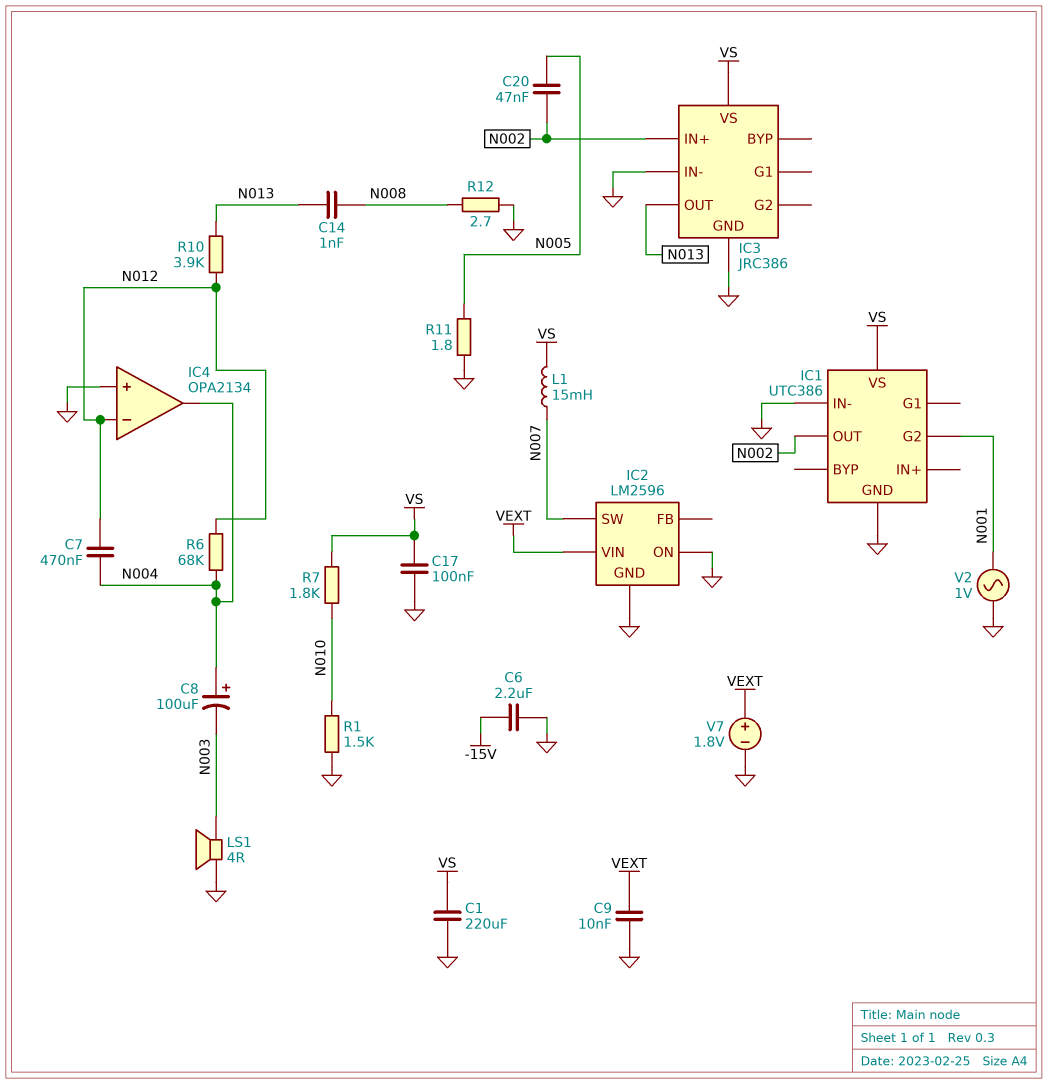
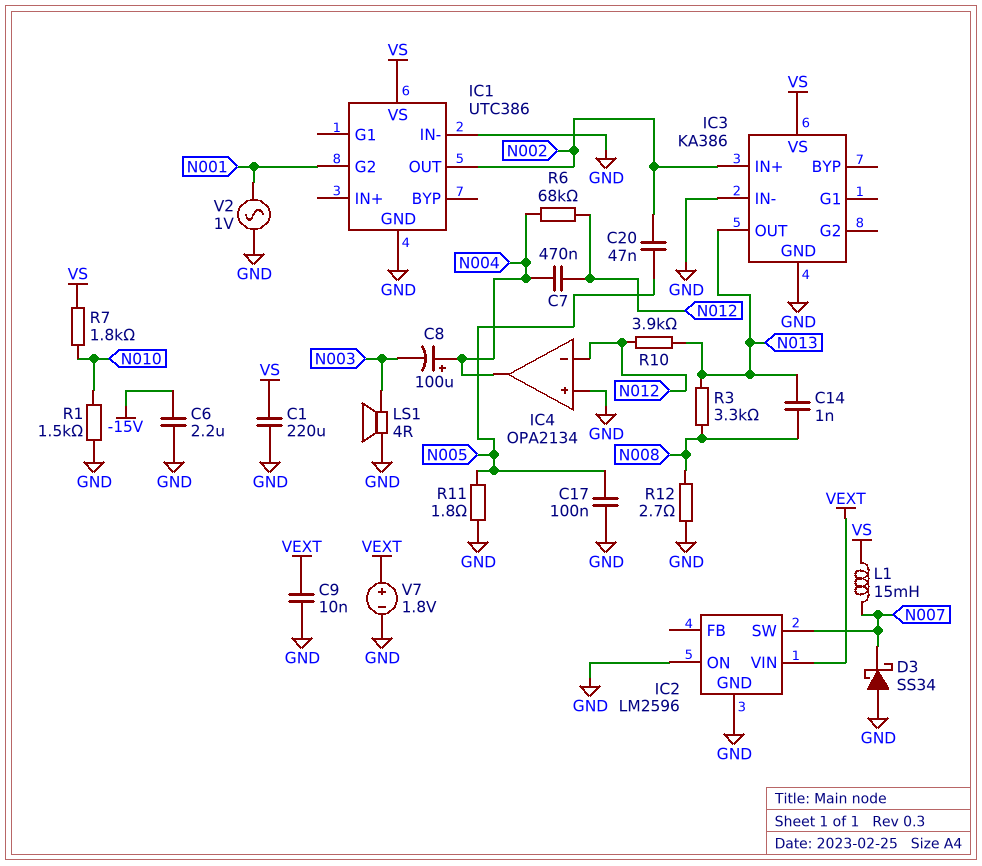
C17: 100nF (GND, VS) -> 100nF (GND, N005)
D3: none -> schottky SS34 (A GND, K N007)
IC3: JRC386 -> KA386
R3: none -> 3.3k (N008, N013)

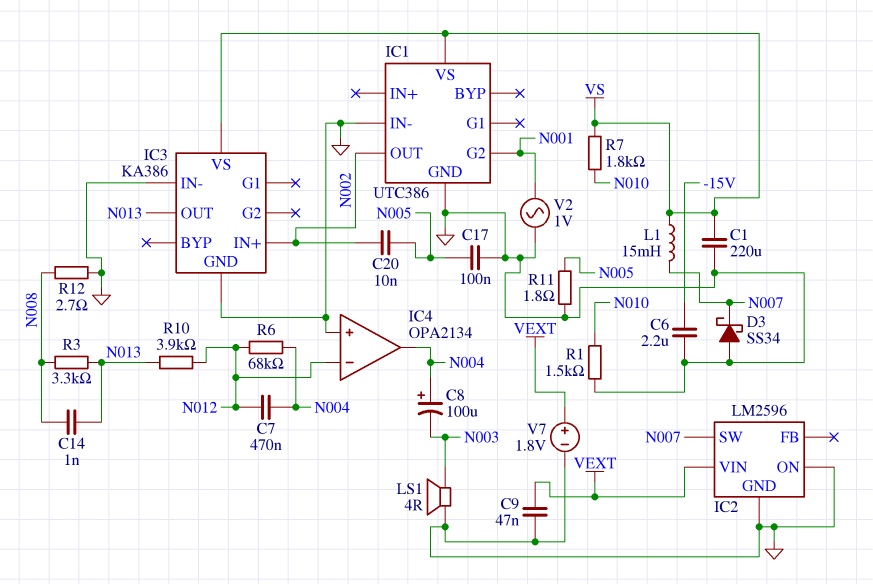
C9: 10nF (GND, VEXT) -> 47nF (GND, VEXT)
C20: 47nF (N002, N005) -> 10nF (N002, N005)

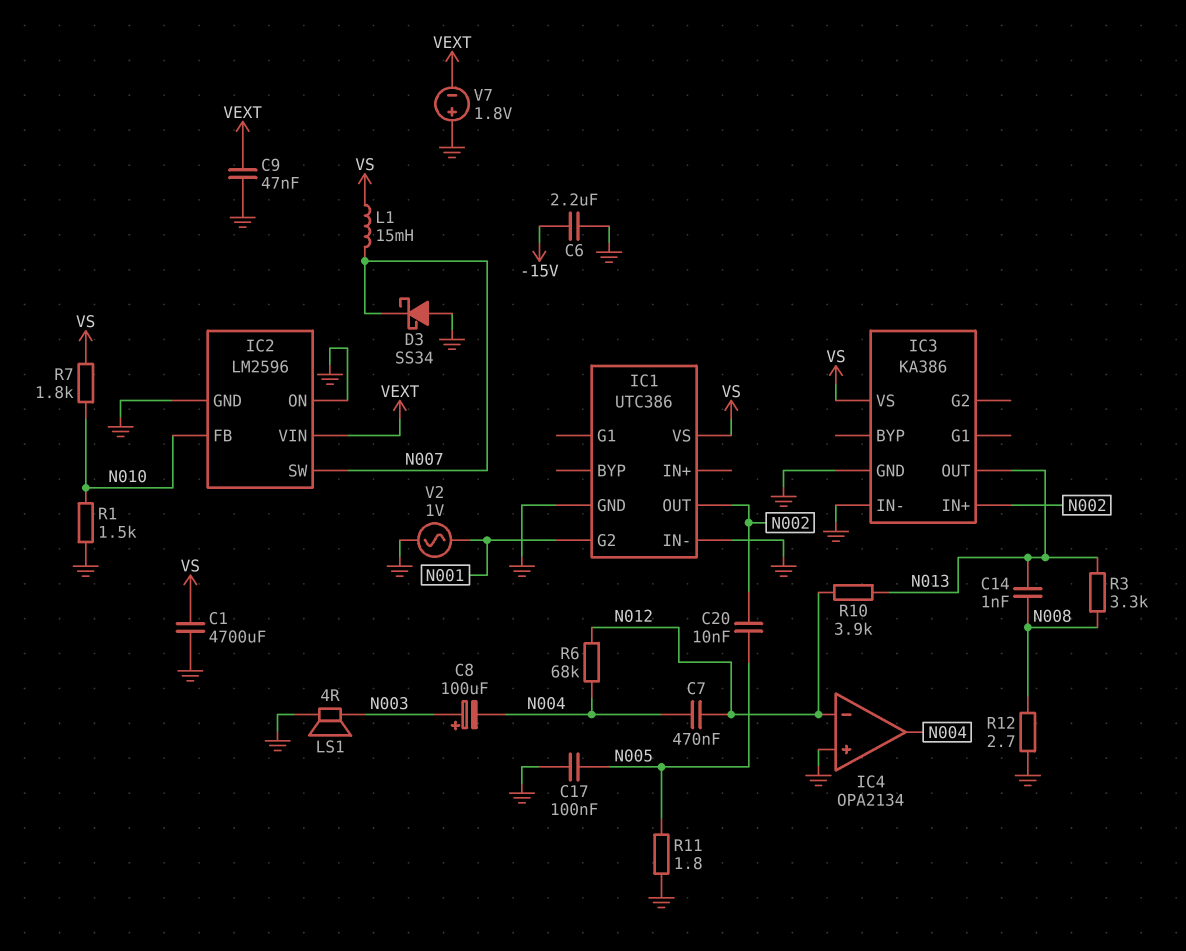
C1: 220uF (GND, VS) -> 4700uF (GND, VS)
C8: 100uF (plus N004, minus N003) -> 100uF (plus N003, minus N004)
IC2 pin FB: none -> N010
V7: 1.8V (plus VEXT, minus GND) -> 1.8V (plus GND, minus VEXT)

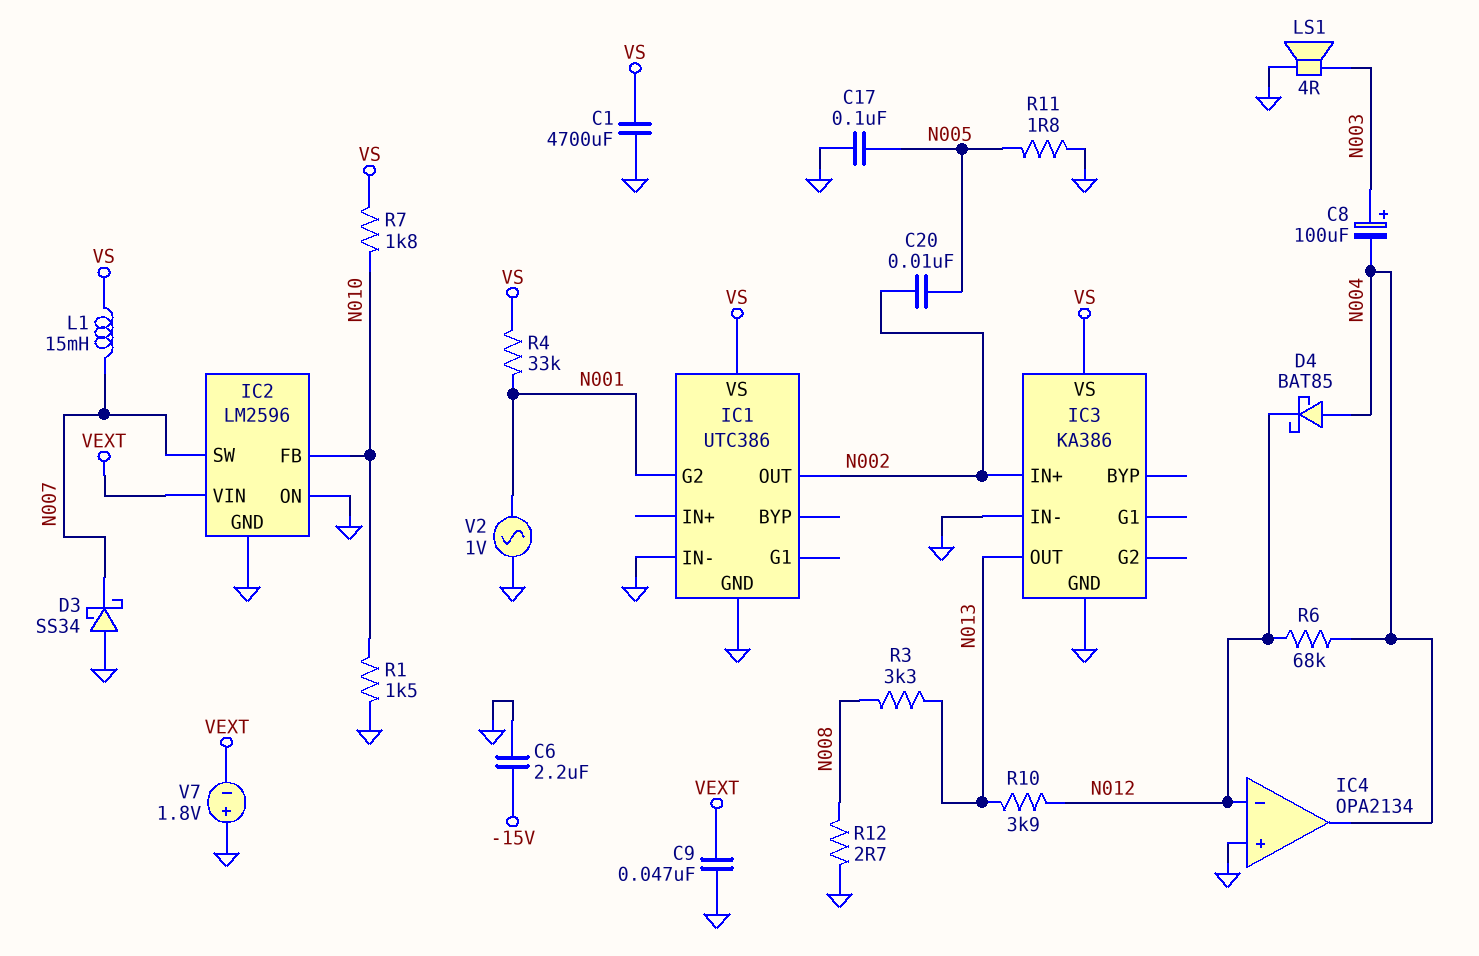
C7: 470nF (N004, N012) -> none
C14: 1nF (N008, N013) -> none
D4: none -> schottky BAT85 (A N004, K N012)
R4: none -> 33k (N001, VS)

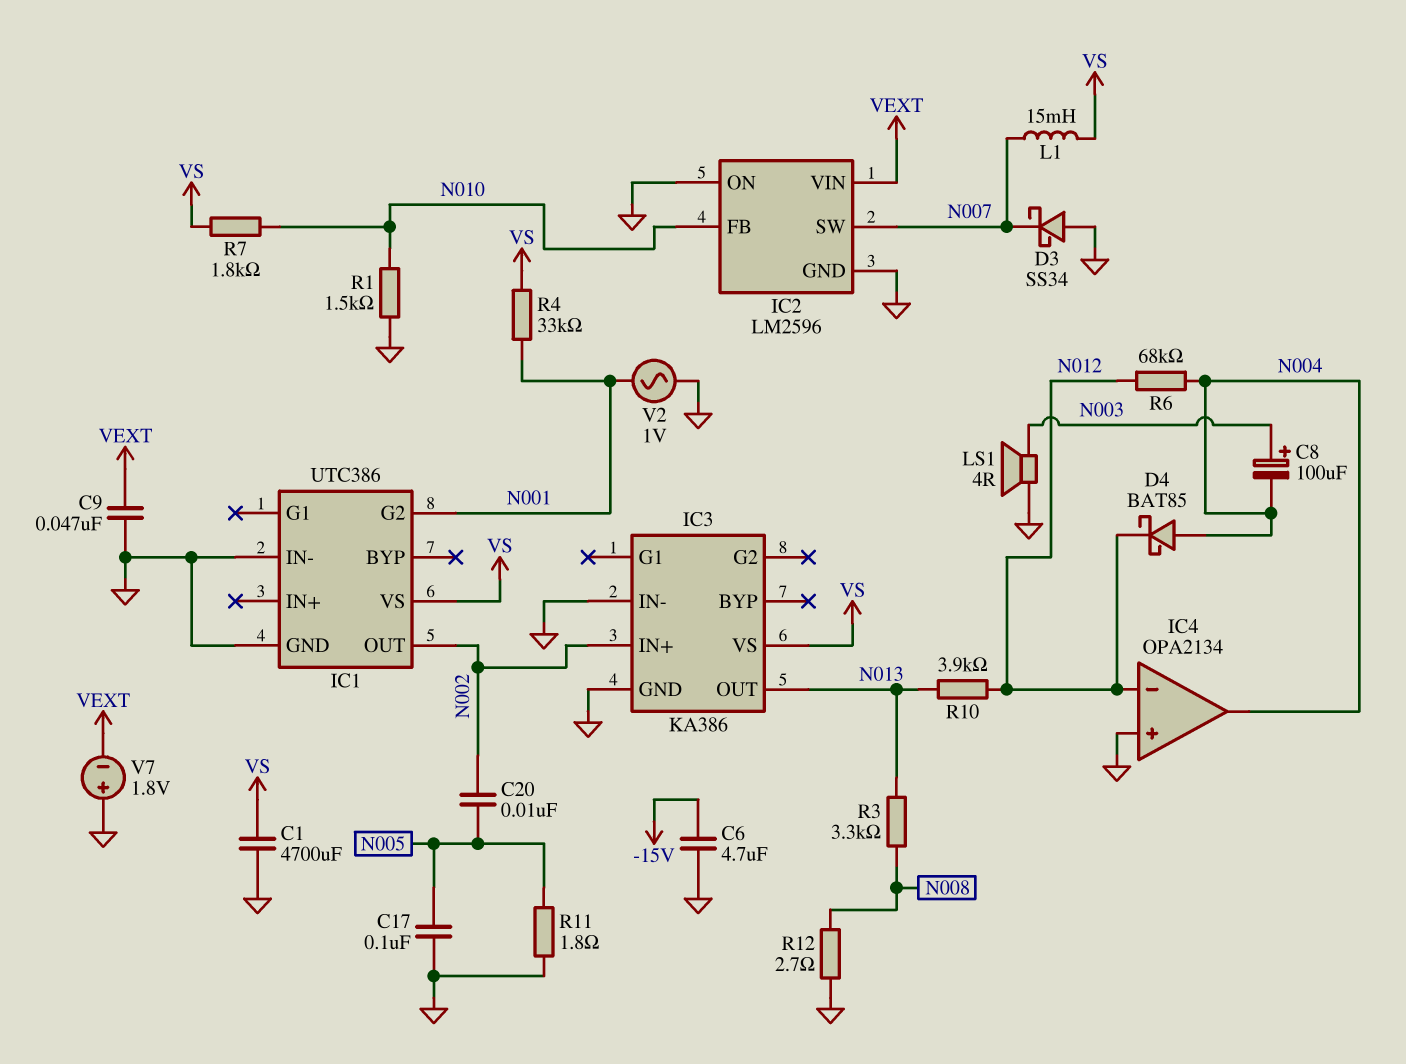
C6: 2.2uF (-15V, GND) -> 4.7uF (-15V, GND)

